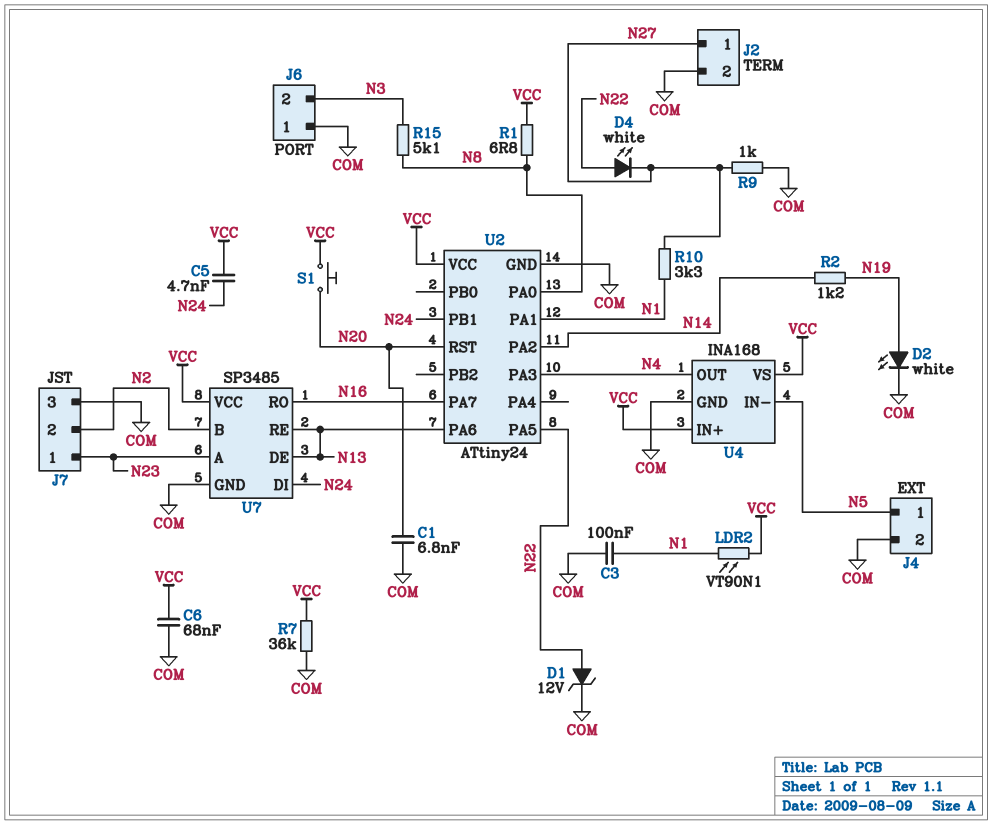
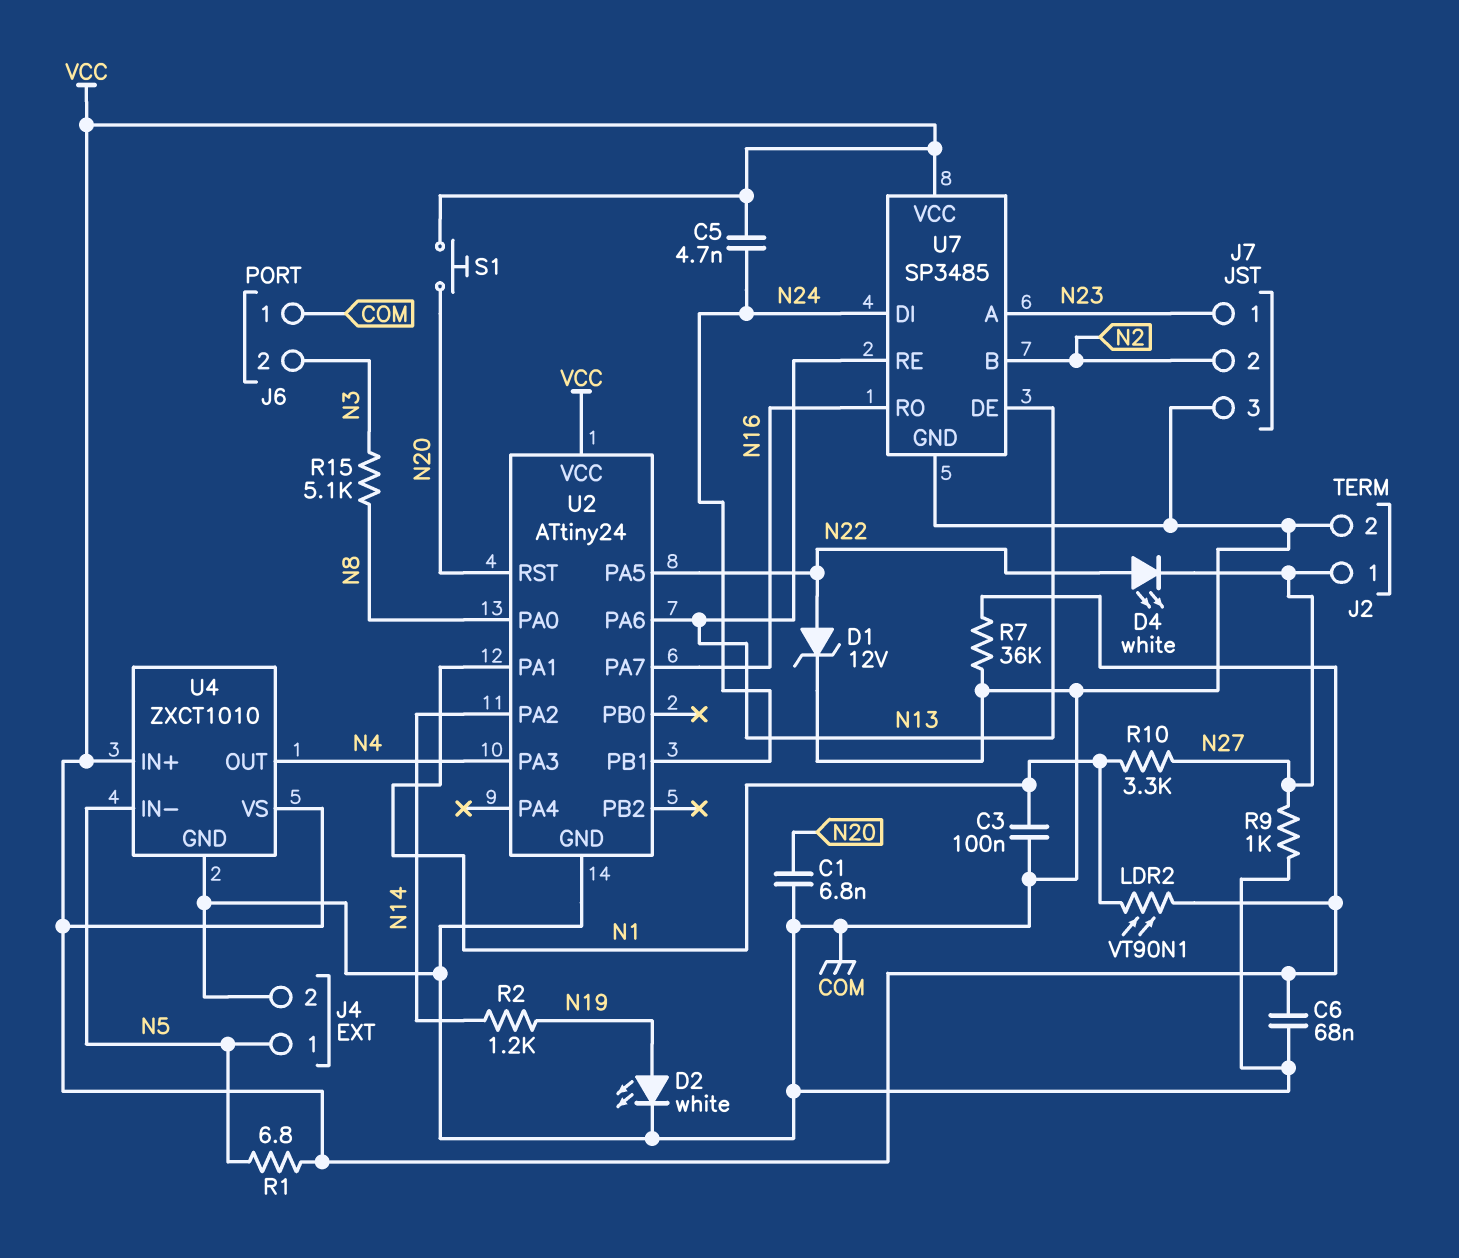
R1: 6.8 (N8, VCC) -> 6.8 (N5, VCC)
U4: INA168 -> ZXCT1010

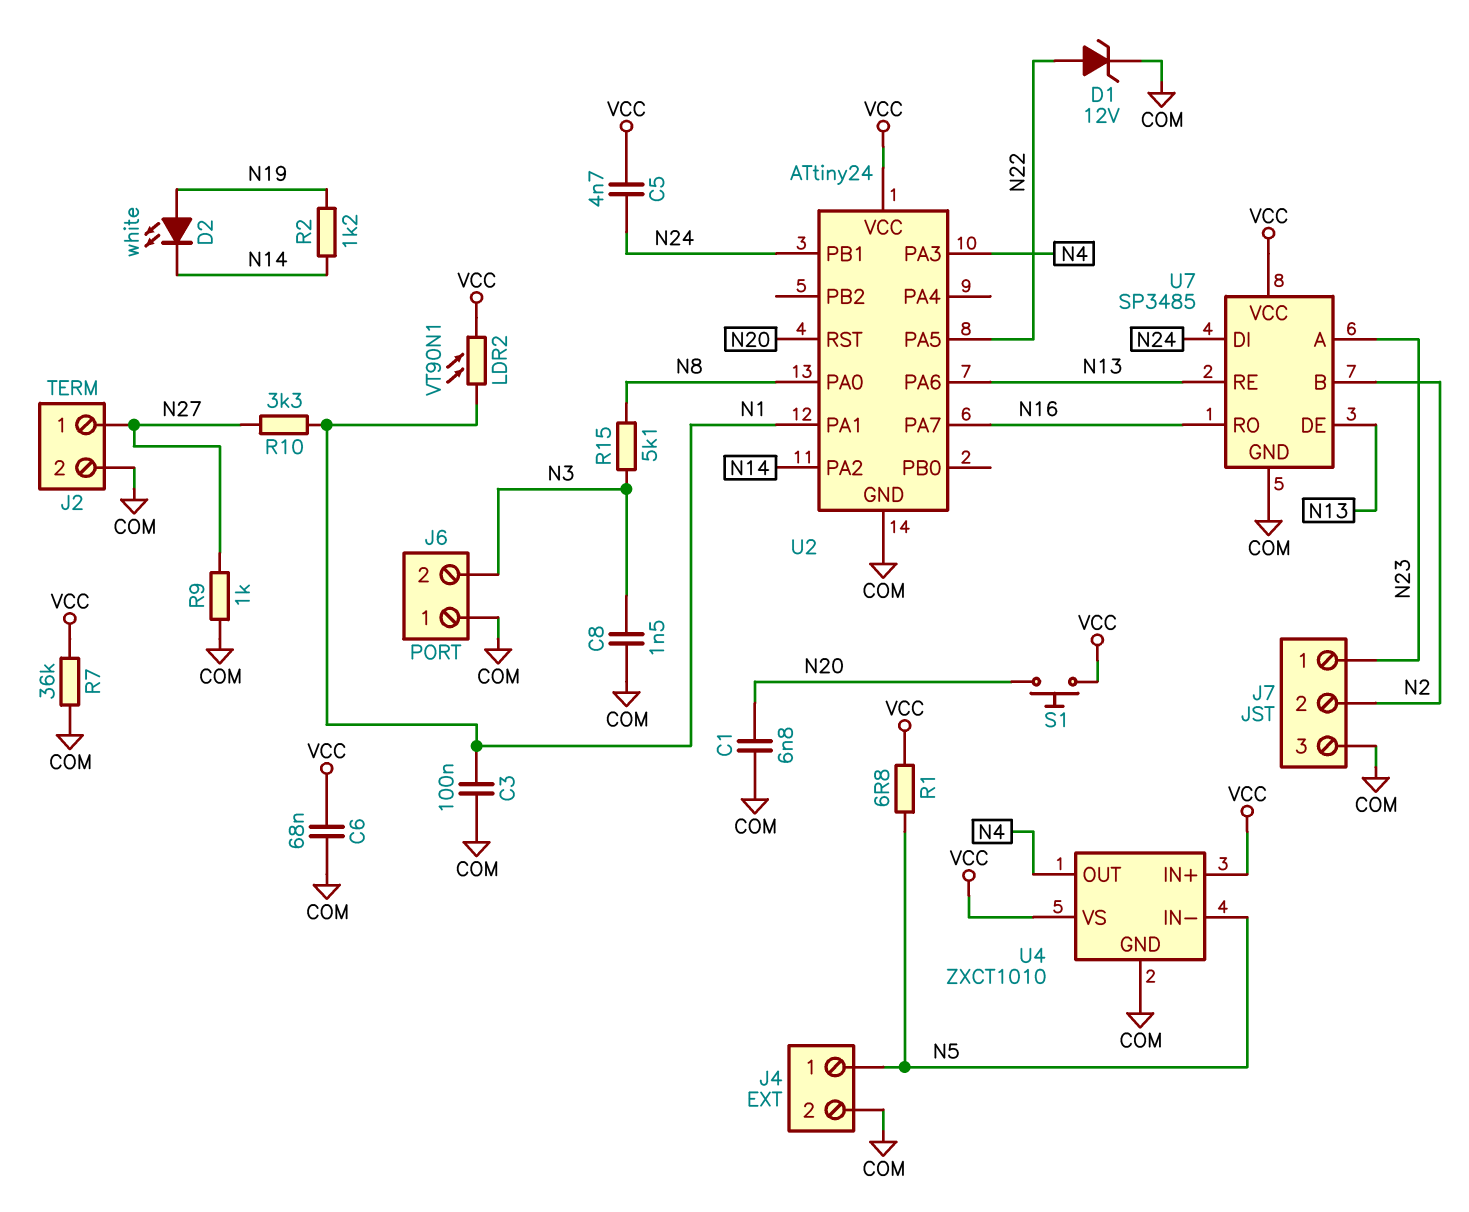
C8: none -> 1.5nF (COM, N3)
D2: LED white (A N19, K COM) -> LED white (A N19, K N14)
D4: LED white (A N22, K N27) -> none

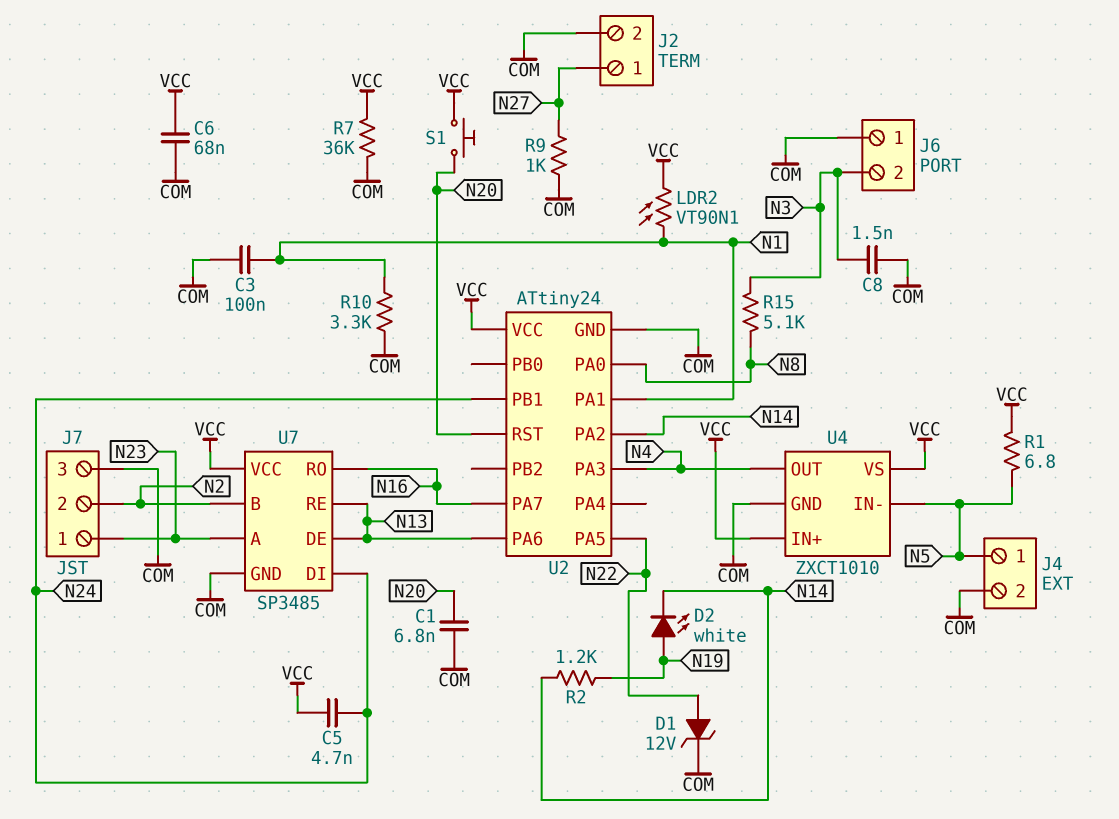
R10: 3.3k (N1, N27) -> 3.3k (COM, N1)

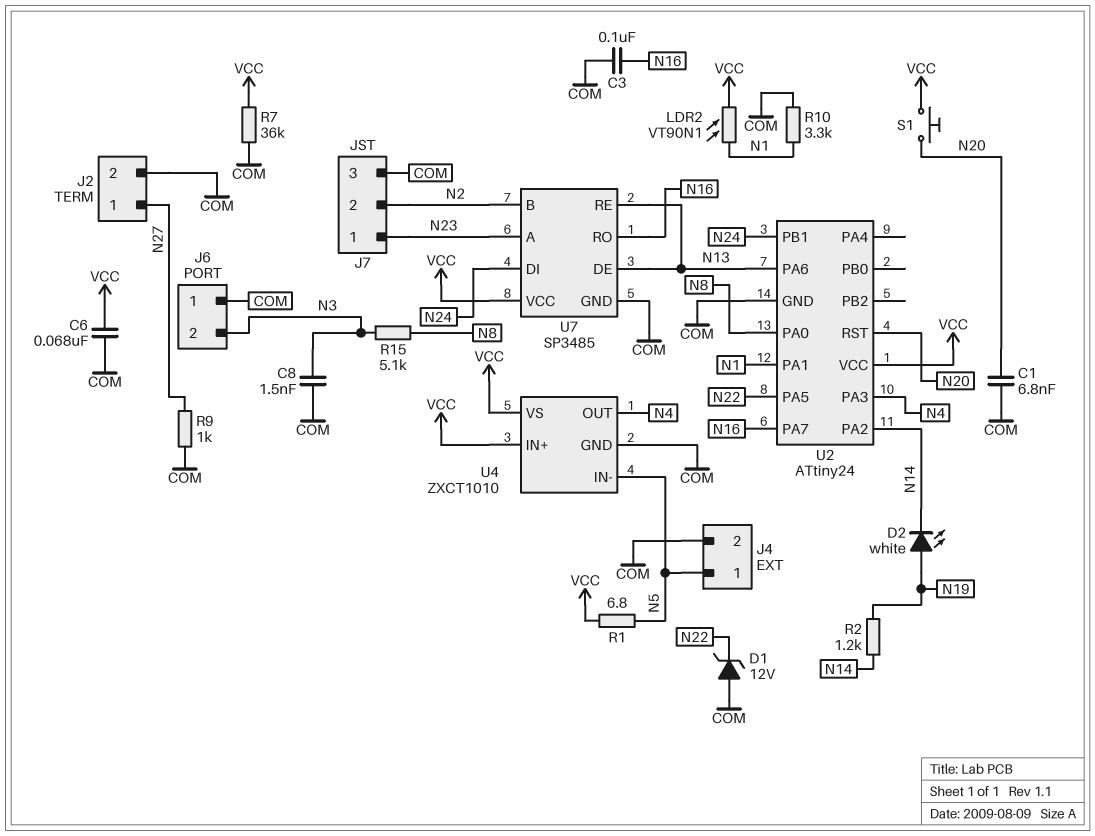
C3: 100nF (COM, N1) -> 100nF (COM, N16)
C5: 4.7nF (N24, VCC) -> none
D1: zener 12V (A N22, K COM) -> zener 12V (A COM, K N22)

